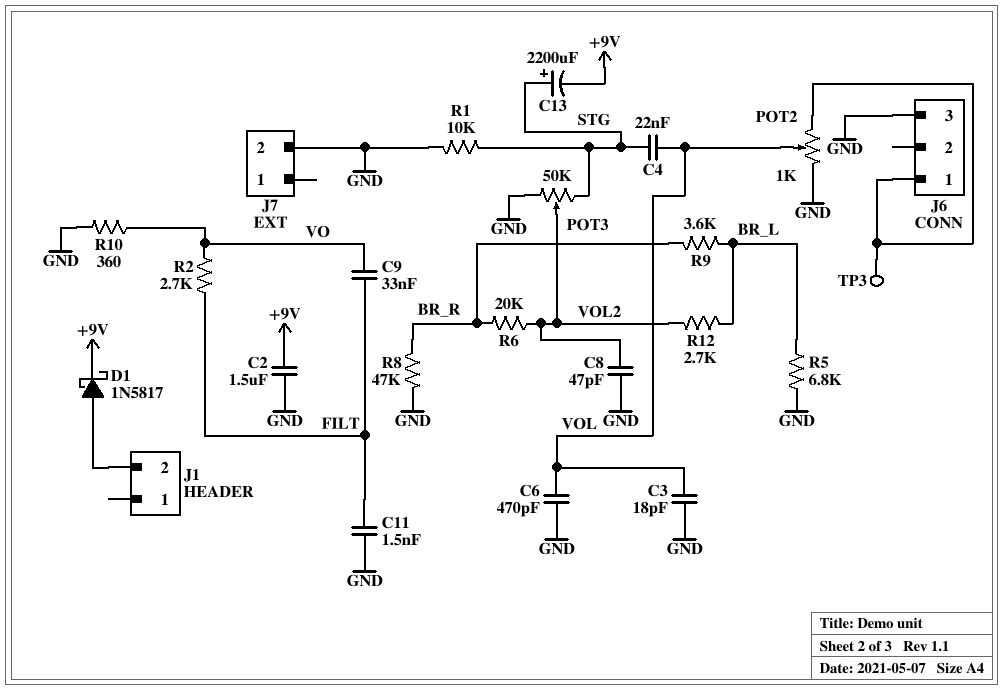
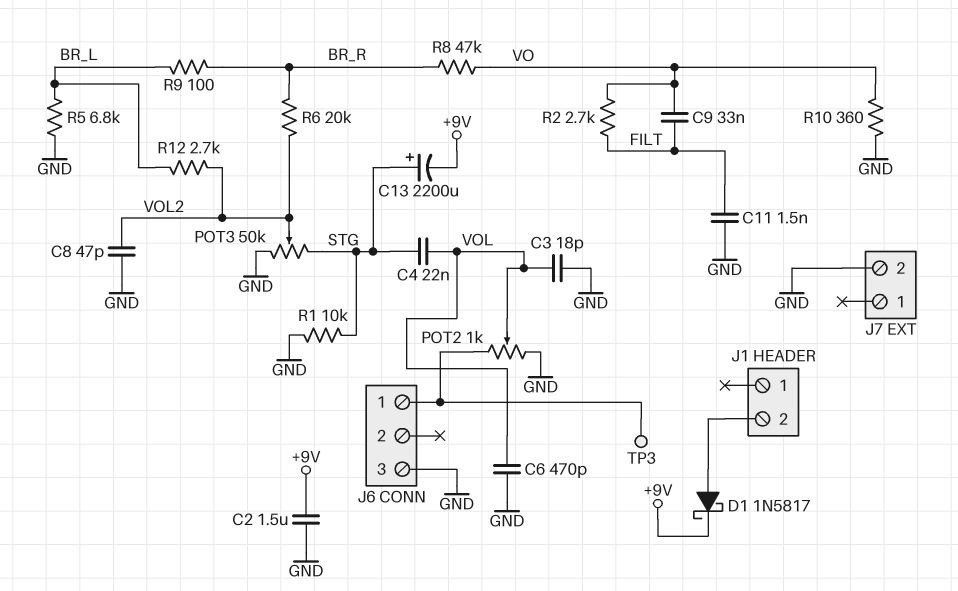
R8: 47k (BR_R, GND) -> 47k (BR_R, VO)
R9: 3.6k (BR_L, BR_R) -> 100 (BR_L, BR_R)

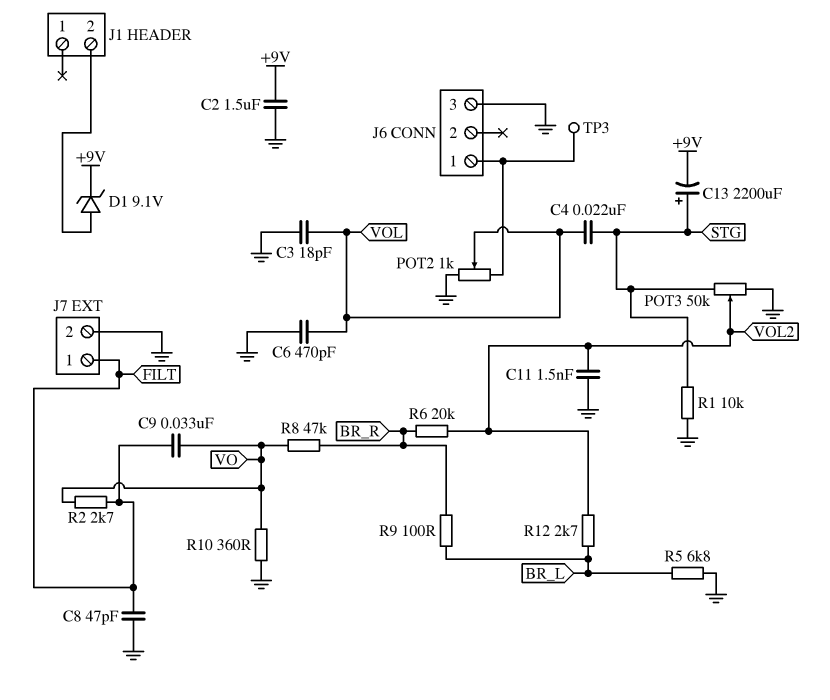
C8: 47pF (GND, VOL2) -> 47pF (FILT, GND)
C11: 1.5nF (FILT, GND) -> 1.5nF (GND, VOL2)
D1: schottky 1N5817 (A J1/2, K +9V) -> zener 9.1V (A J1/2, K +9V)
J7 pin 1: none -> FILT

